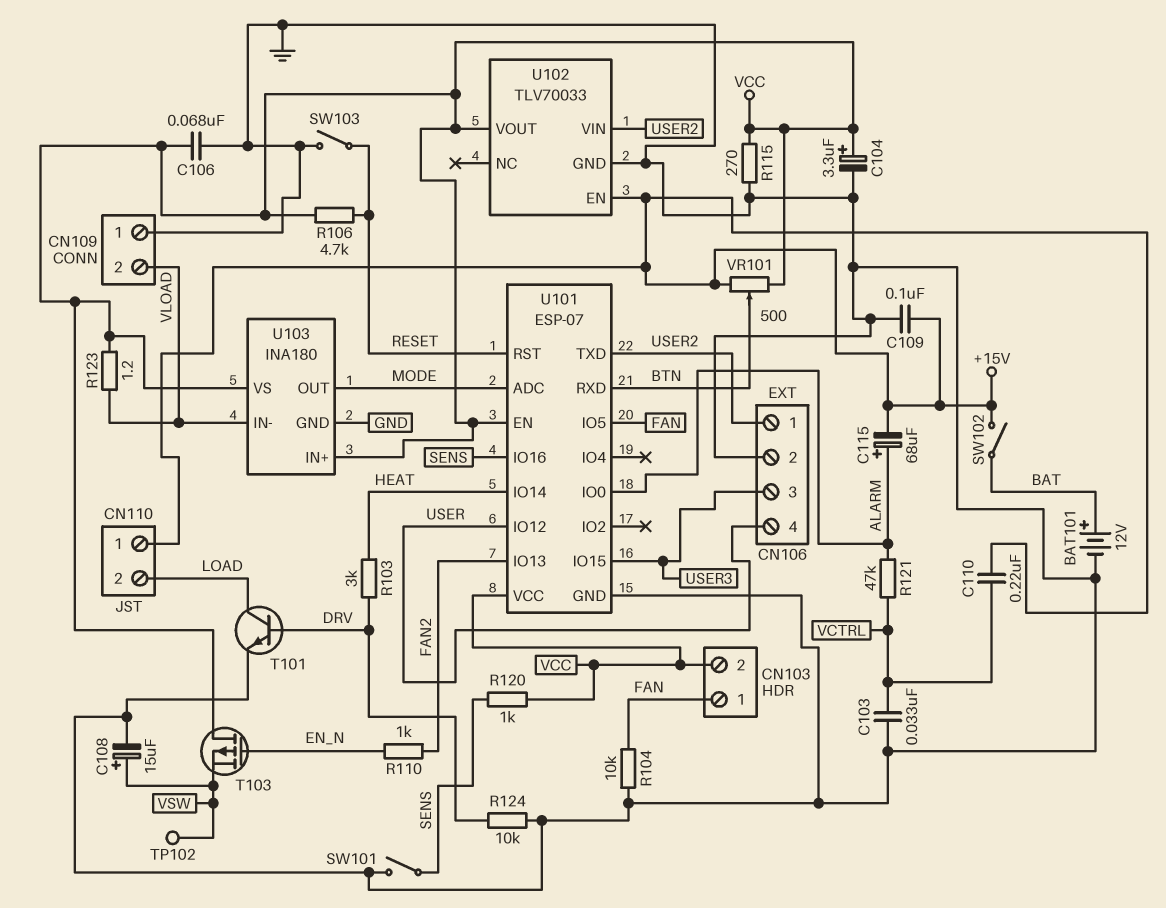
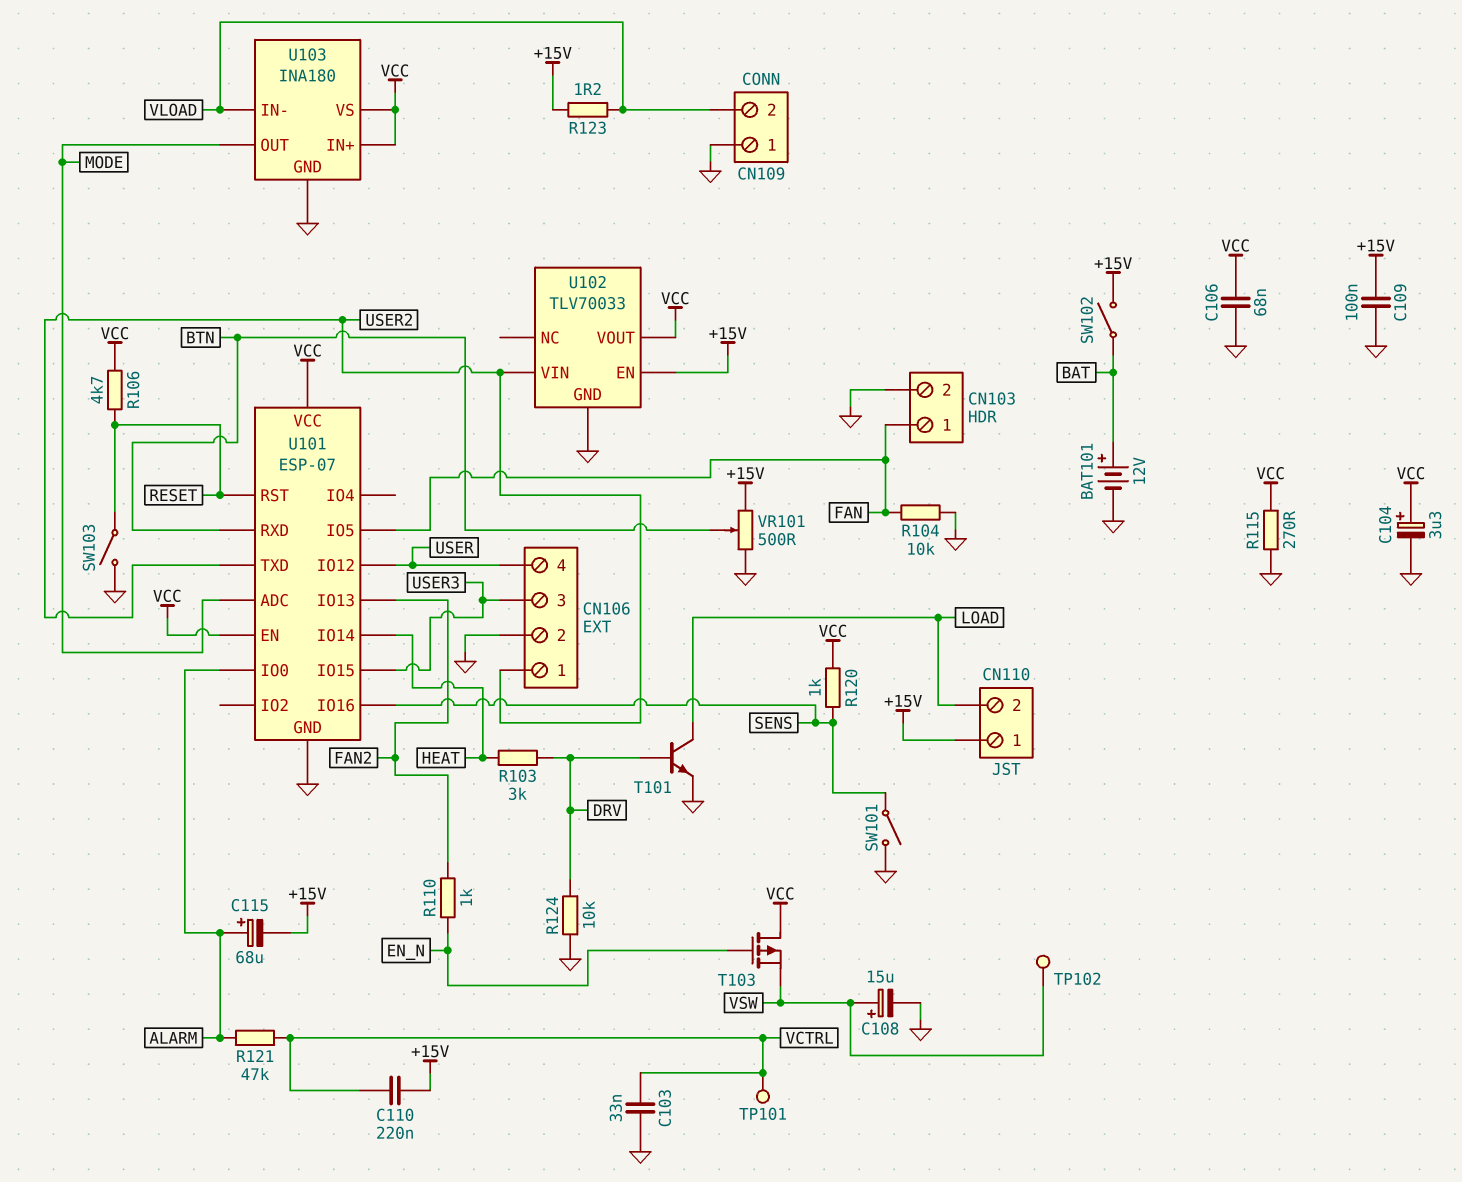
CN103 pin 2: VCC -> GND
R123: 1.2 (VCC, VLOAD) -> 1.2 (+15V, VLOAD)
TP101: none -> test point (VCTRL)
VR101: 500 (+15V, VCC, wiper BTN) -> 500 (+15V, GND, wiper BTN)

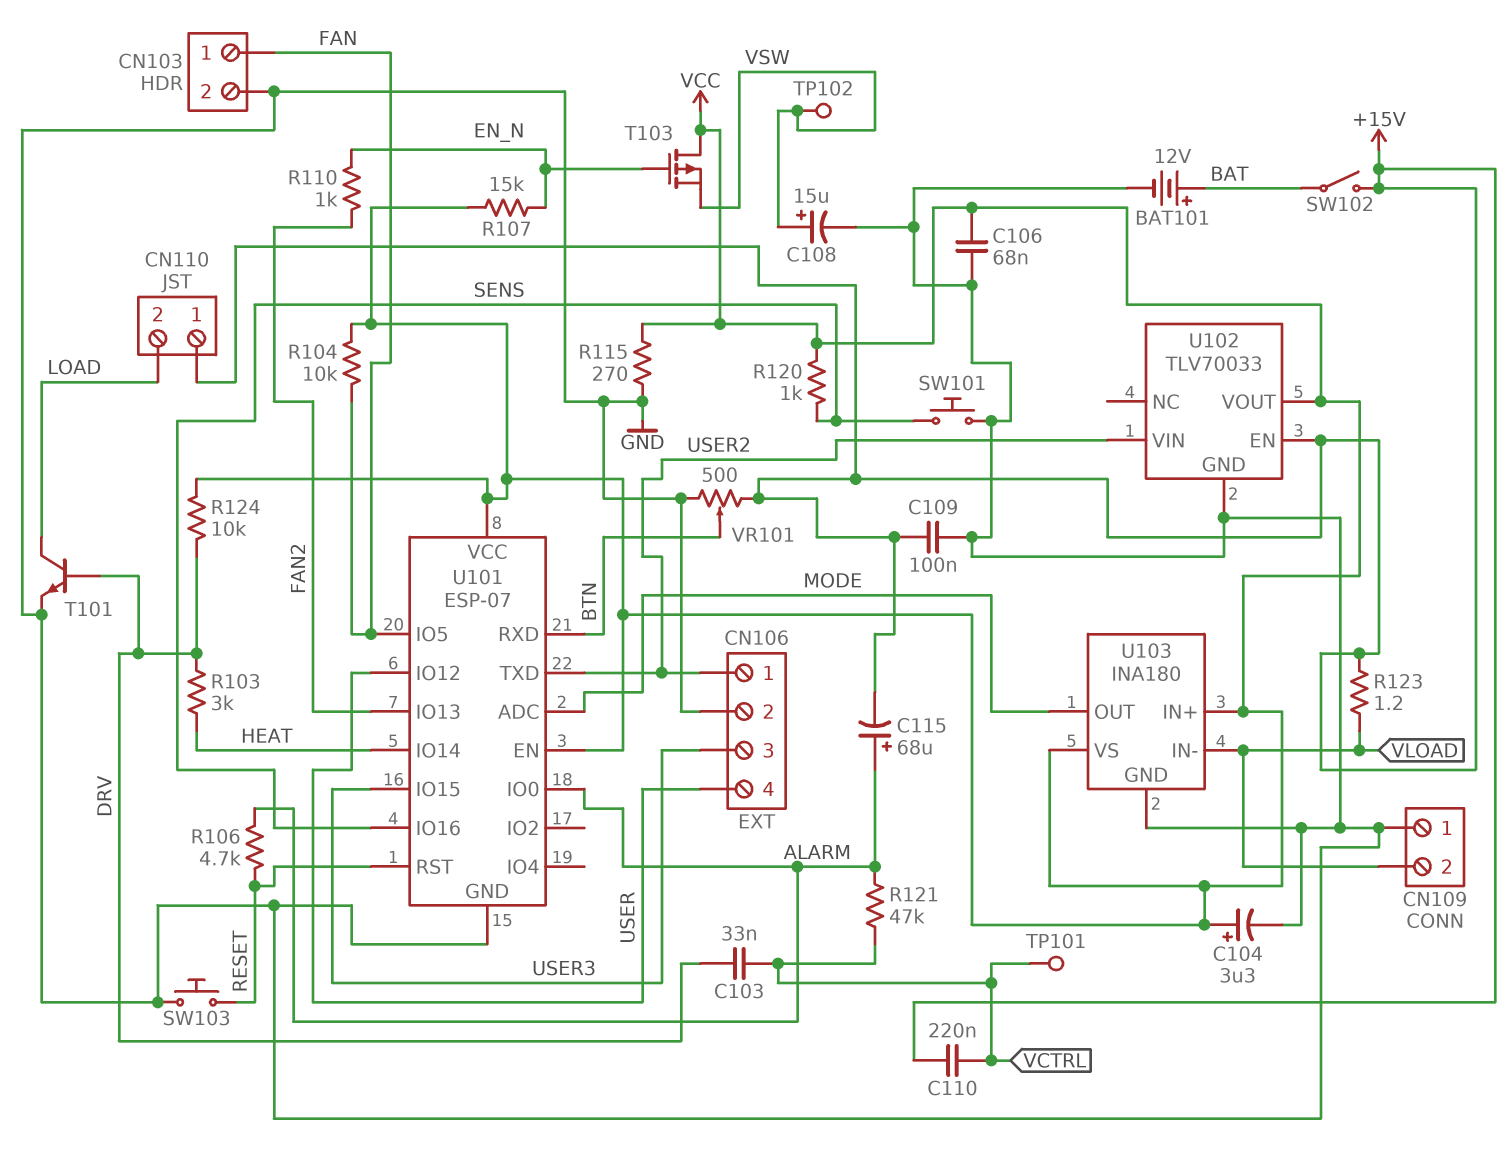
C103: 33nF (GND, VCTRL) -> 33nF (DRV, VCTRL)
R104: 10k (FAN, GND) -> 10k (FAN, VCC)
R106: 4.7k (RESET, VCC) -> 4.7k (ALARM, RESET)
R107: none -> 15k (EN_N, VCC)
R124: 10k (DRV, GND) -> 10k (DRV, VCC)
SW101: switch (GND, SENS) -> button (GND, SENS)
SW103: switch (GND, RESET) -> button (GND, RESET)

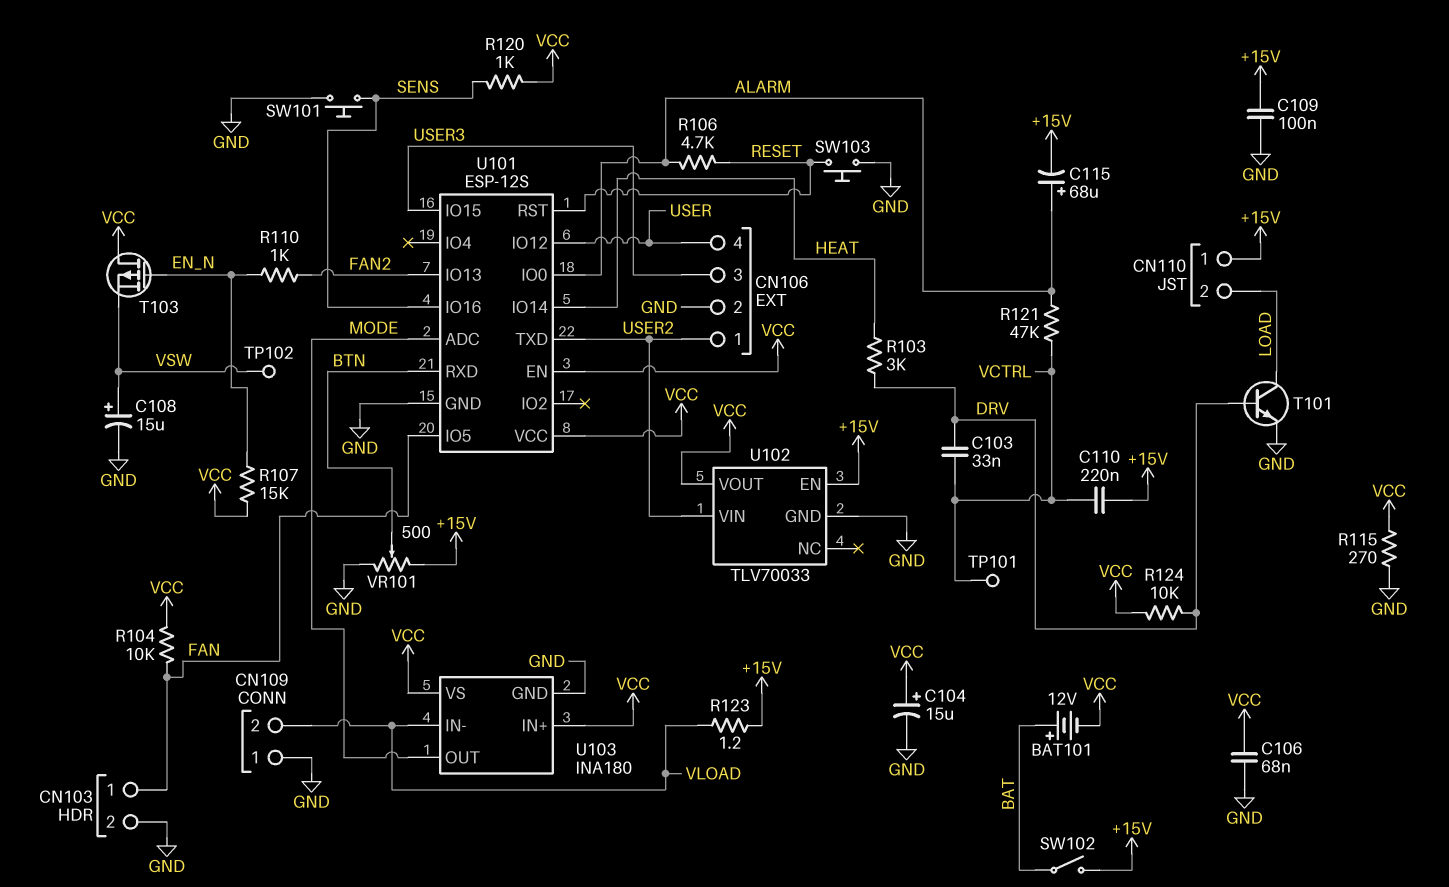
BAT101: 12V (plus BAT, minus GND) -> 12V (plus BAT, minus VCC)
C104: 3.3uF (plus VCC, minus GND) -> 15uF (plus VCC, minus GND)
U101: ESP-07 -> ESP-12S

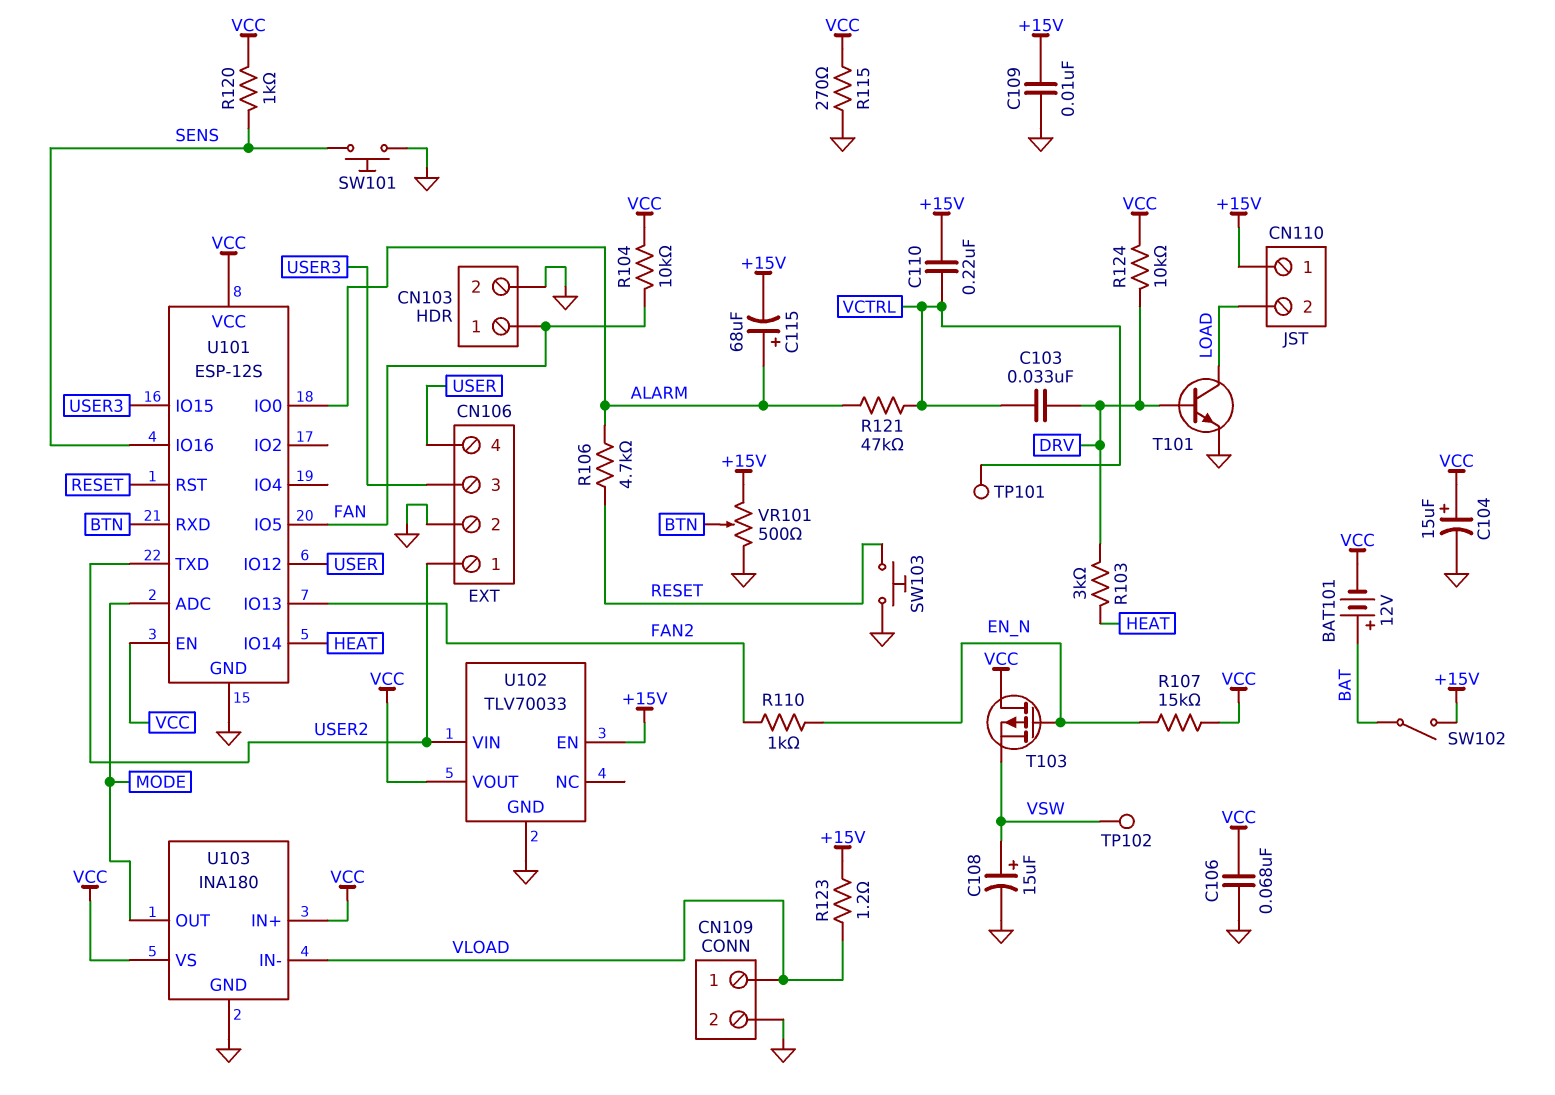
C109: 100nF (+15V, GND) -> 10nF (+15V, GND)
CN109 pin 1: GND -> VLOAD
CN109 pin 2: VLOAD -> GND

